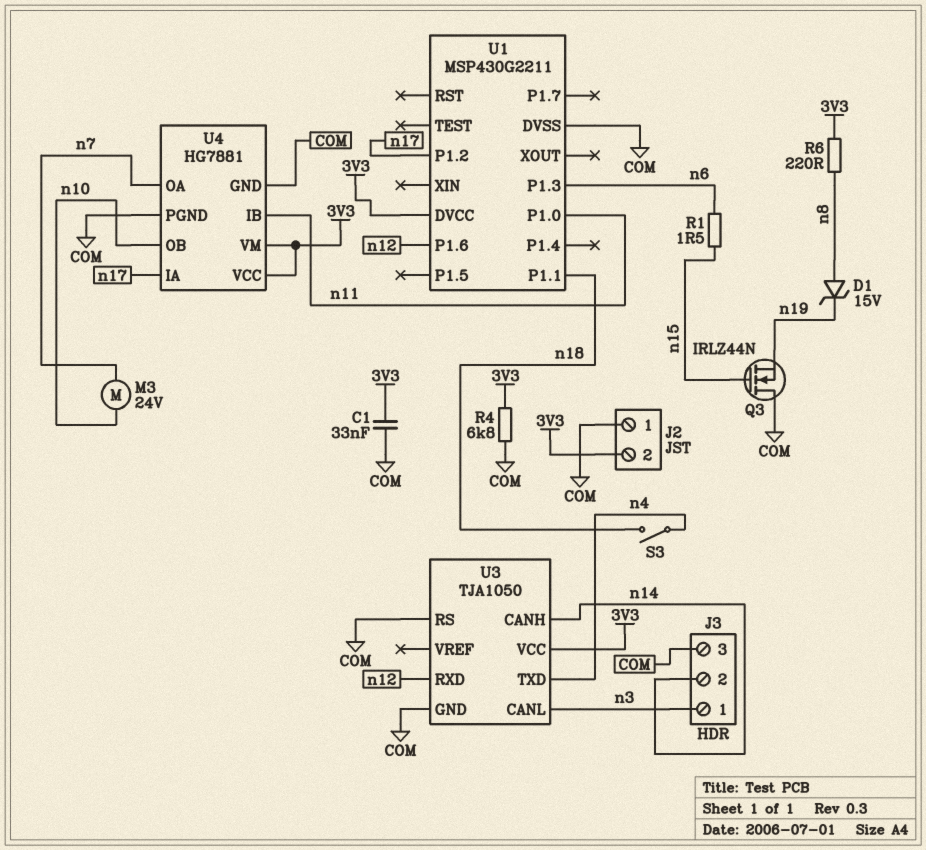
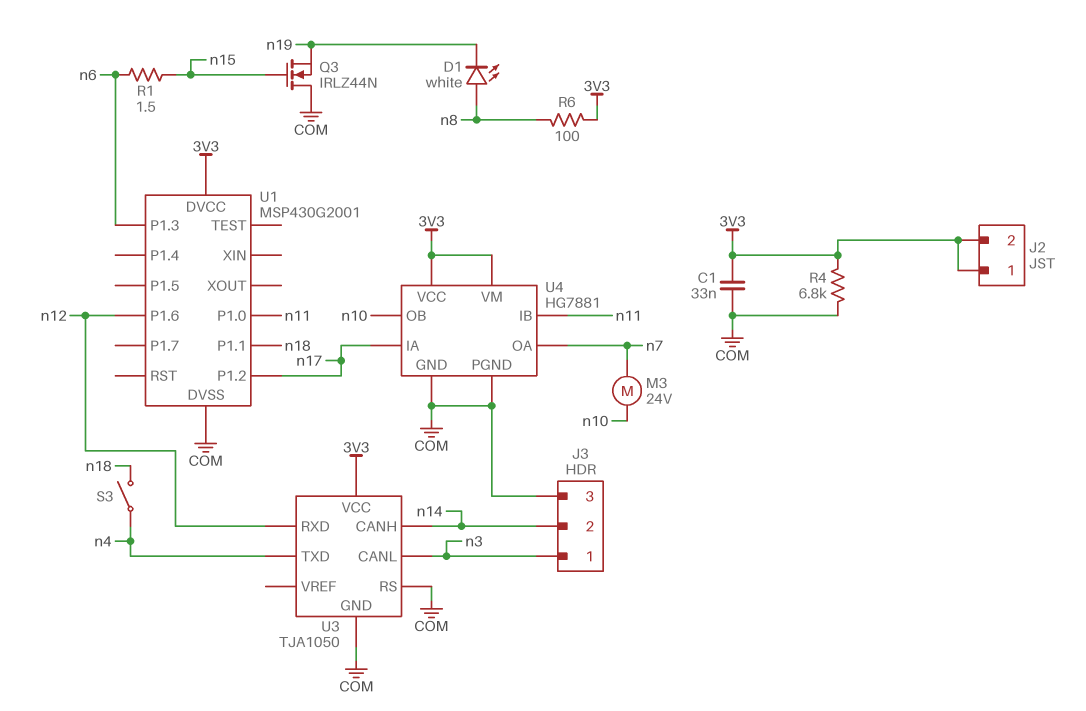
D1: zener 15V (A n8, K n19) -> LED white (A n8, K n19)
J2 pin 1: COM -> 3V3
R6: 220 (3V3, n8) -> 100 (3V3, n8)
U1: MSP430G2211 -> MSP430G2001

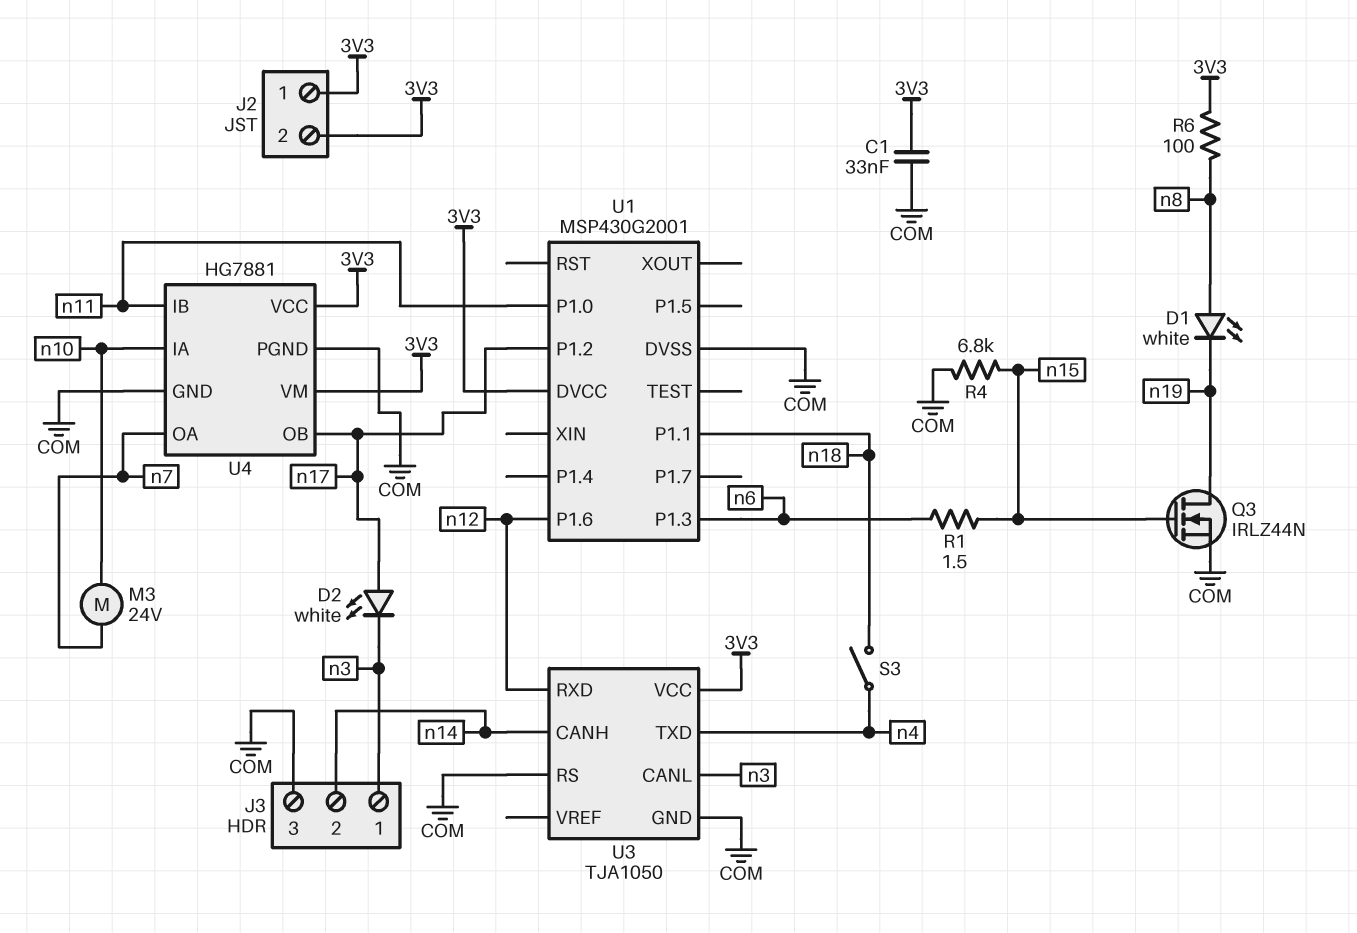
D2: none -> LED white (A n17, K n3)
Q3: NMOS IRLZ44N (G n15, D COM, S n19) -> NMOS IRLZ44N (G n15, D n19, S COM)
R4: 6.8k (3V3, COM) -> 6.8k (COM, n15)
U4 pin IA: n17 -> n10
U4 pin OB: n10 -> n17

